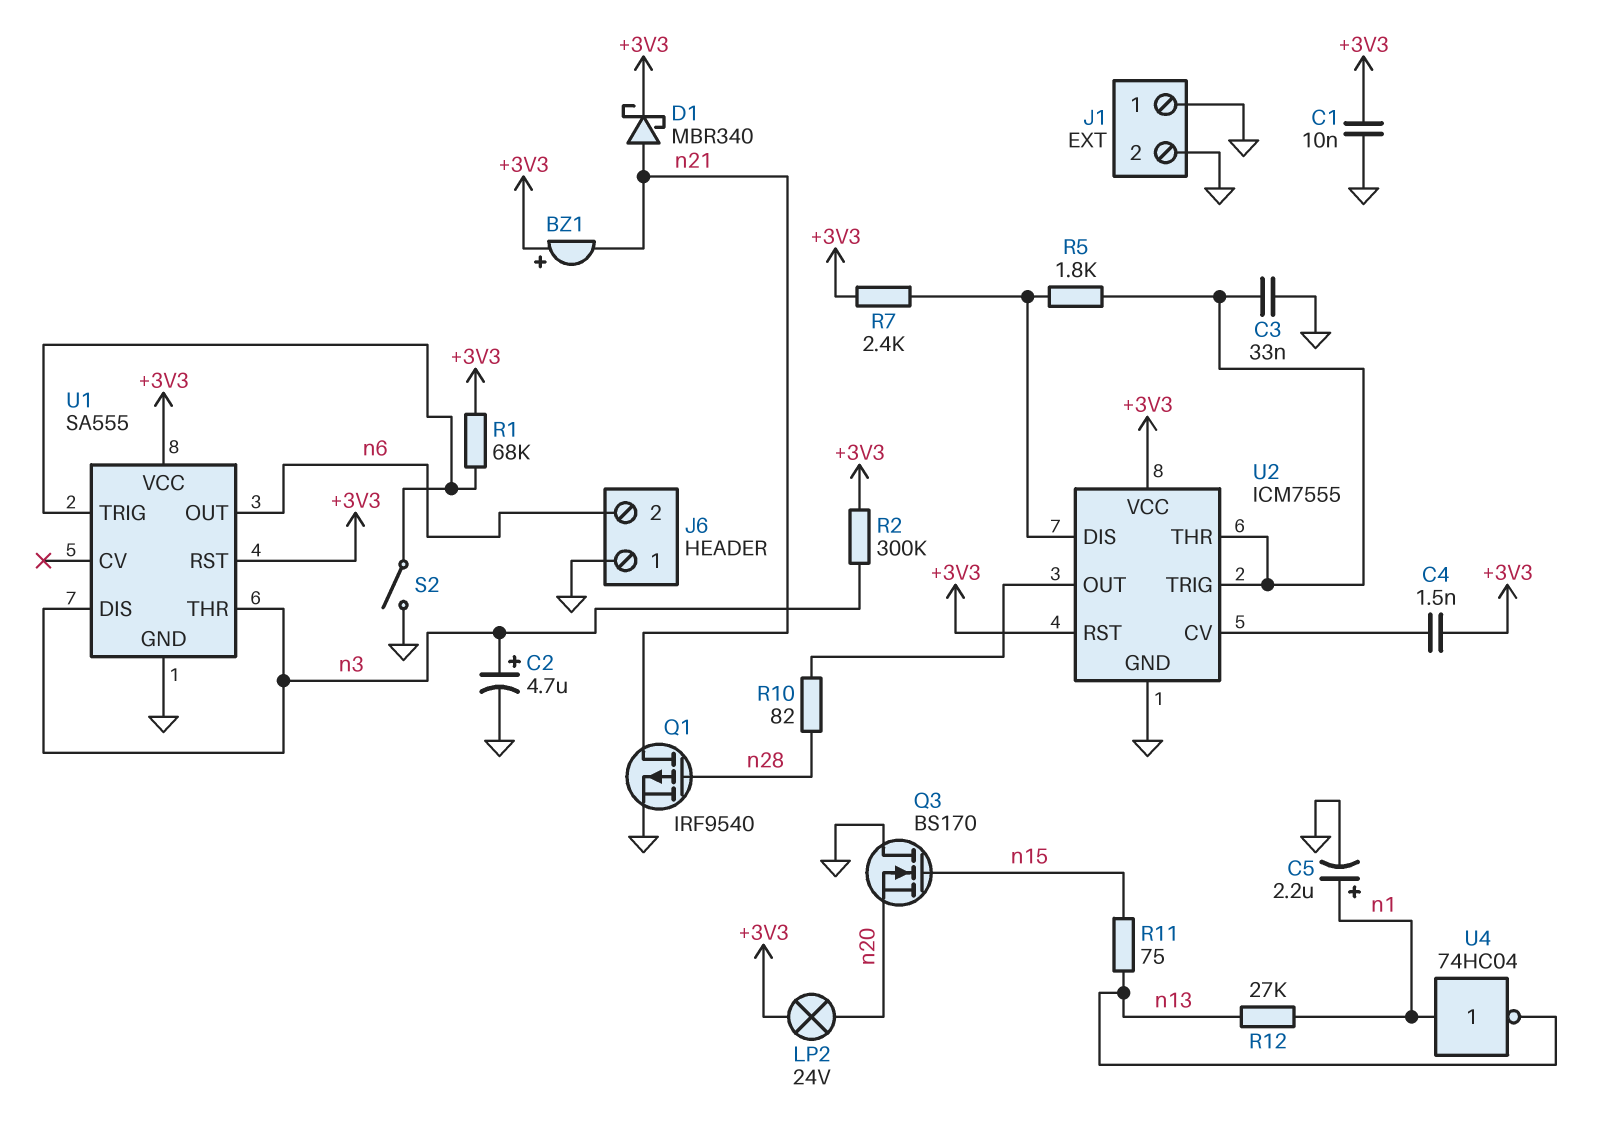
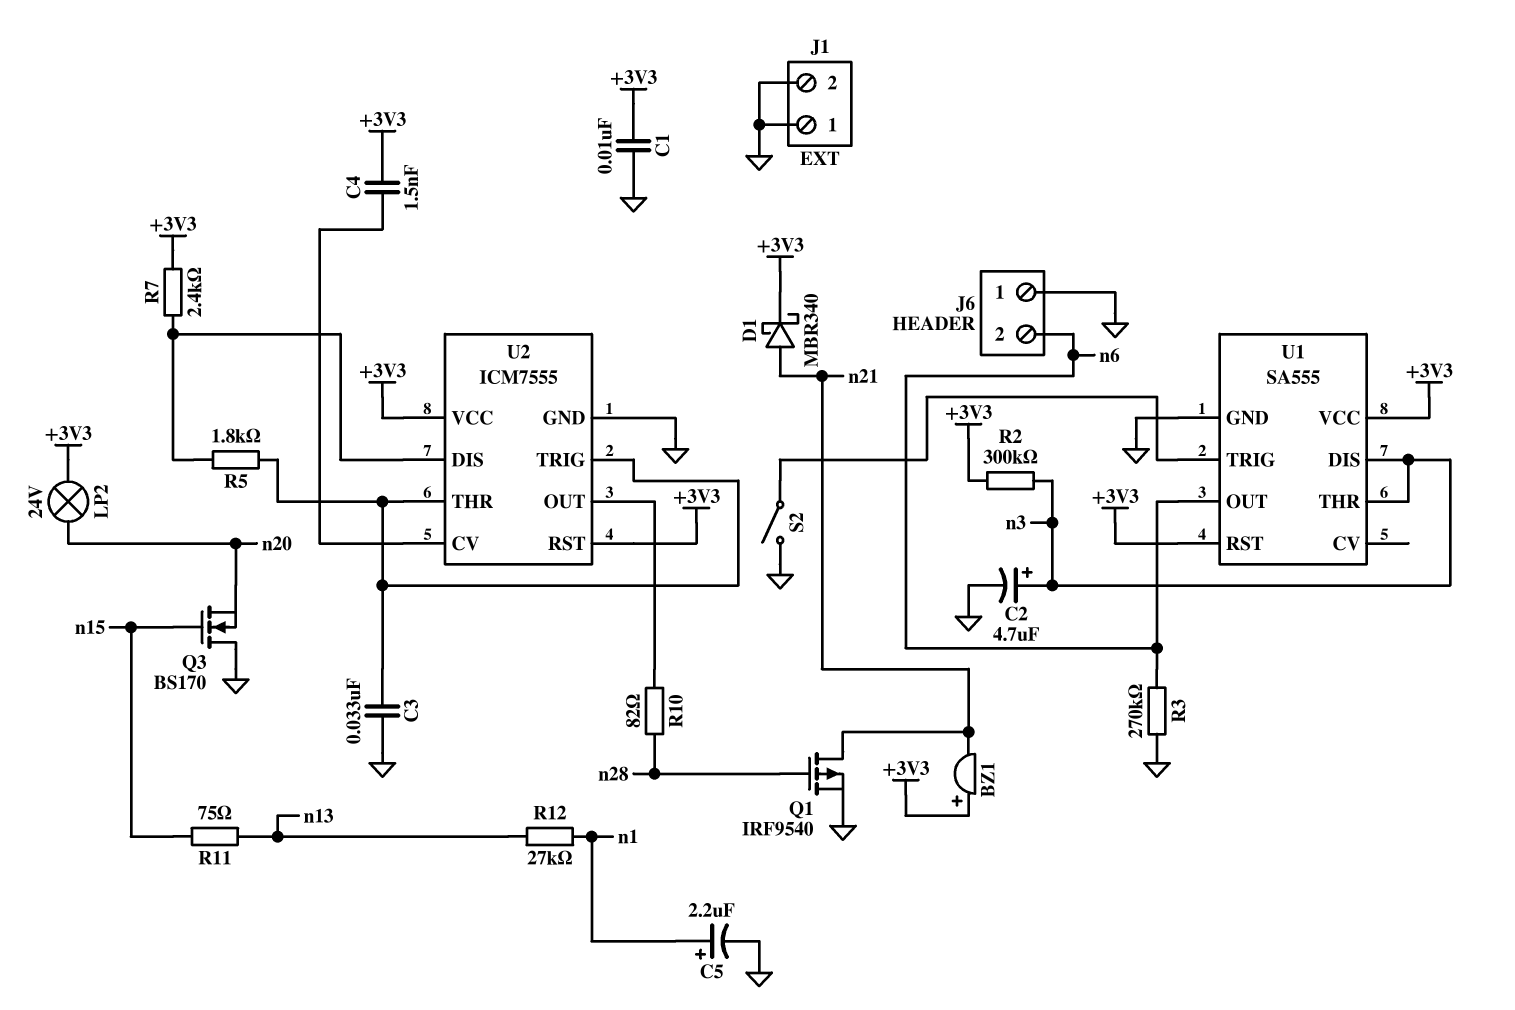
R1: 68k (+3V3, U1/TRIG) -> none
R3: none -> 270k (GND, n6)
U4: NOT 74HC04 (in n1, out n13) -> none

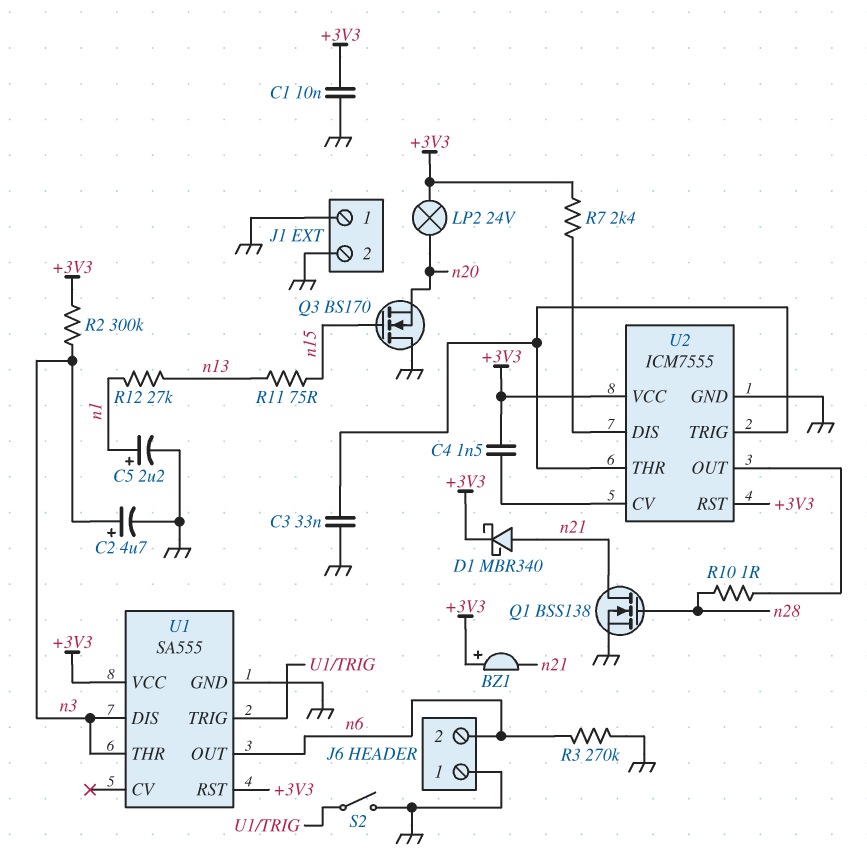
Q1: PMOS IRF9540 (G n28, D n21, S GND) -> NMOS BSS138 (G n28, D n21, S GND)
R5: 1.8k (U2/DIS, U2/THR) -> none
R10: 82 (U2/OUT, n28) -> 1 (U2/OUT, n28)

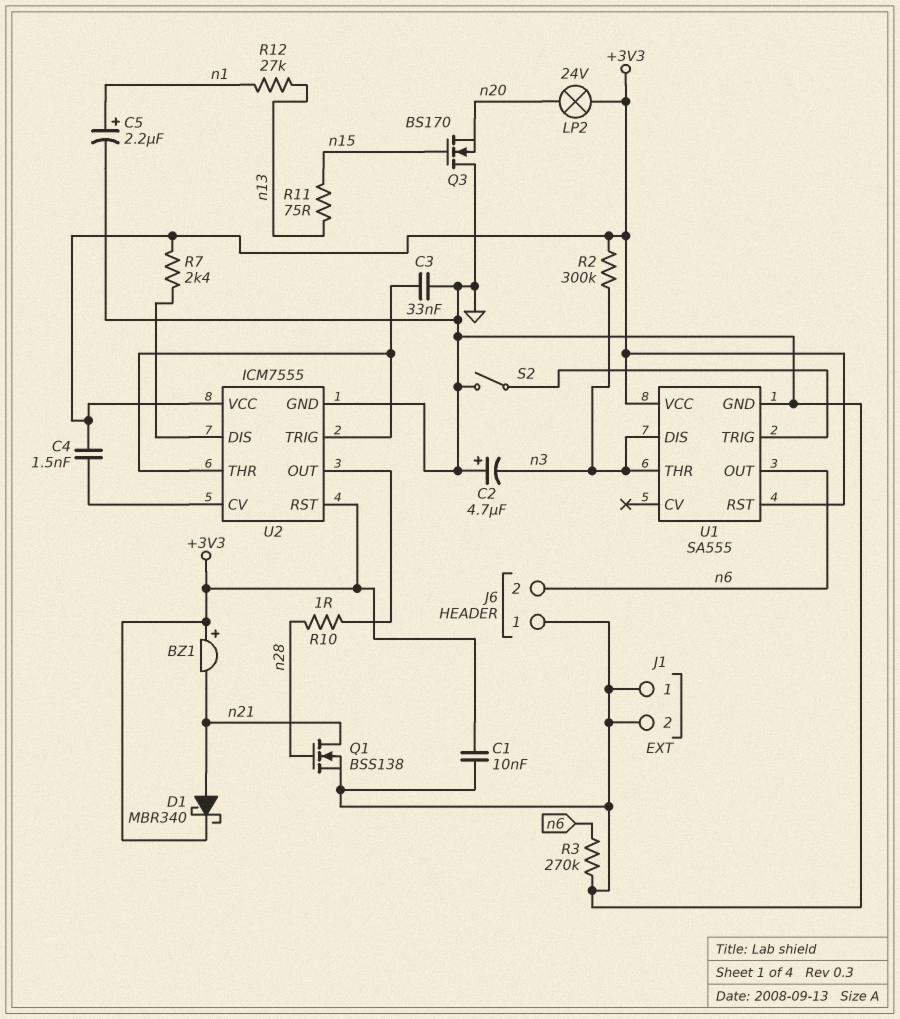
C2: 4.7uF (plus n3, minus GND) -> 4.7uF (plus GND, minus n3)

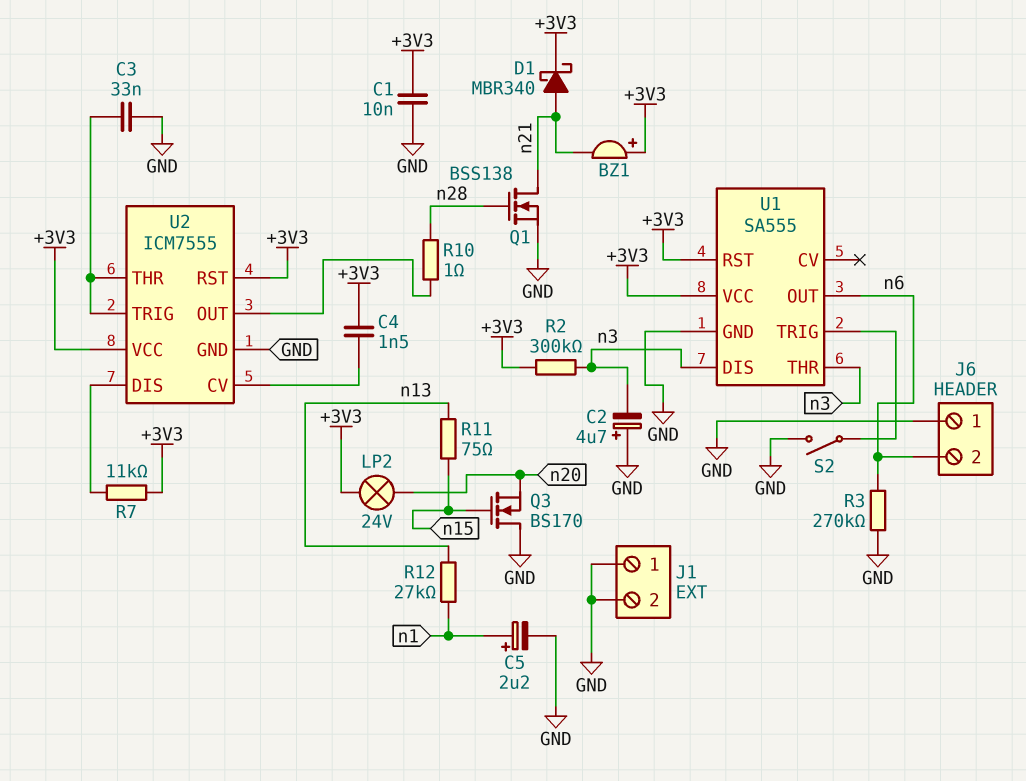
R7: 2.4k (+3V3, U2/DIS) -> 11k (+3V3, U2/DIS)

